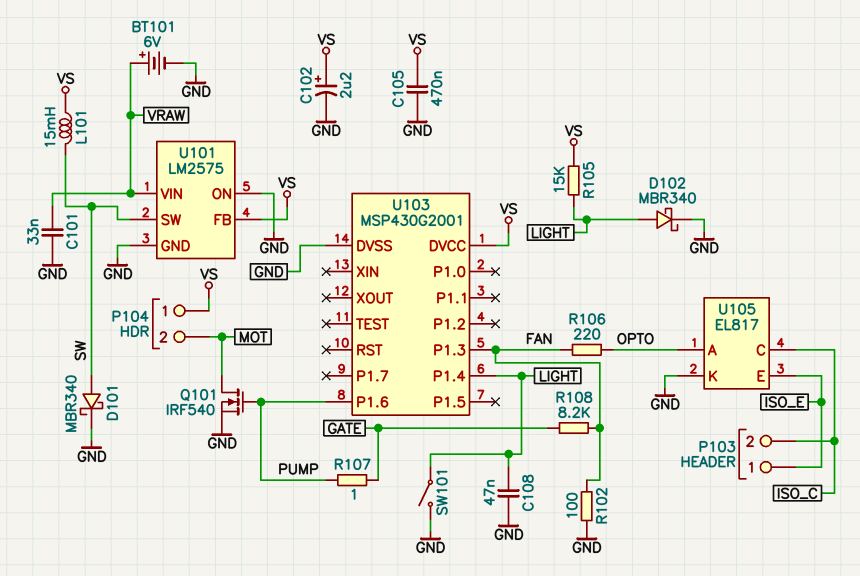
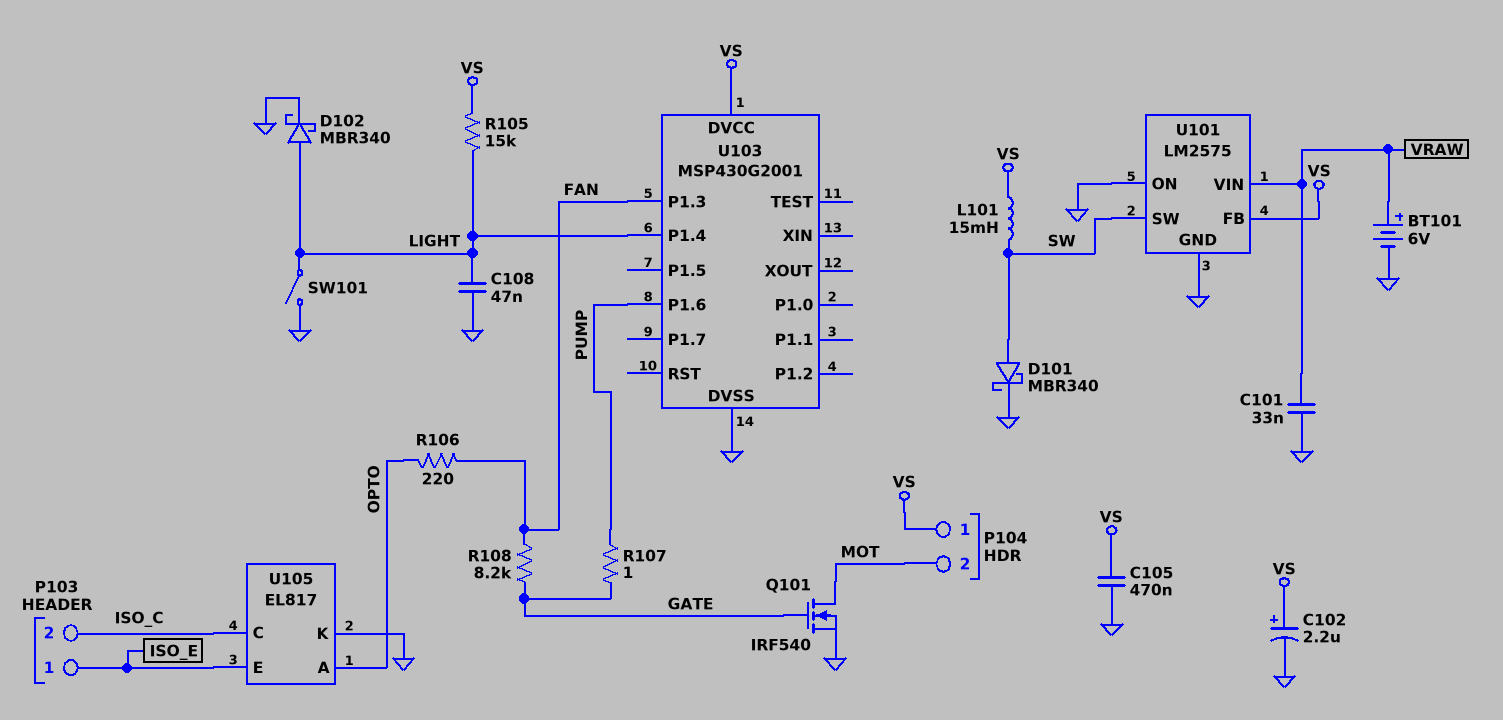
Q101: NMOS IRF540 (G PUMP, D MOT, S GND) -> NMOS IRF540 (G GATE, D MOT, S GND)
R102: 100 (FAN, GND) -> none

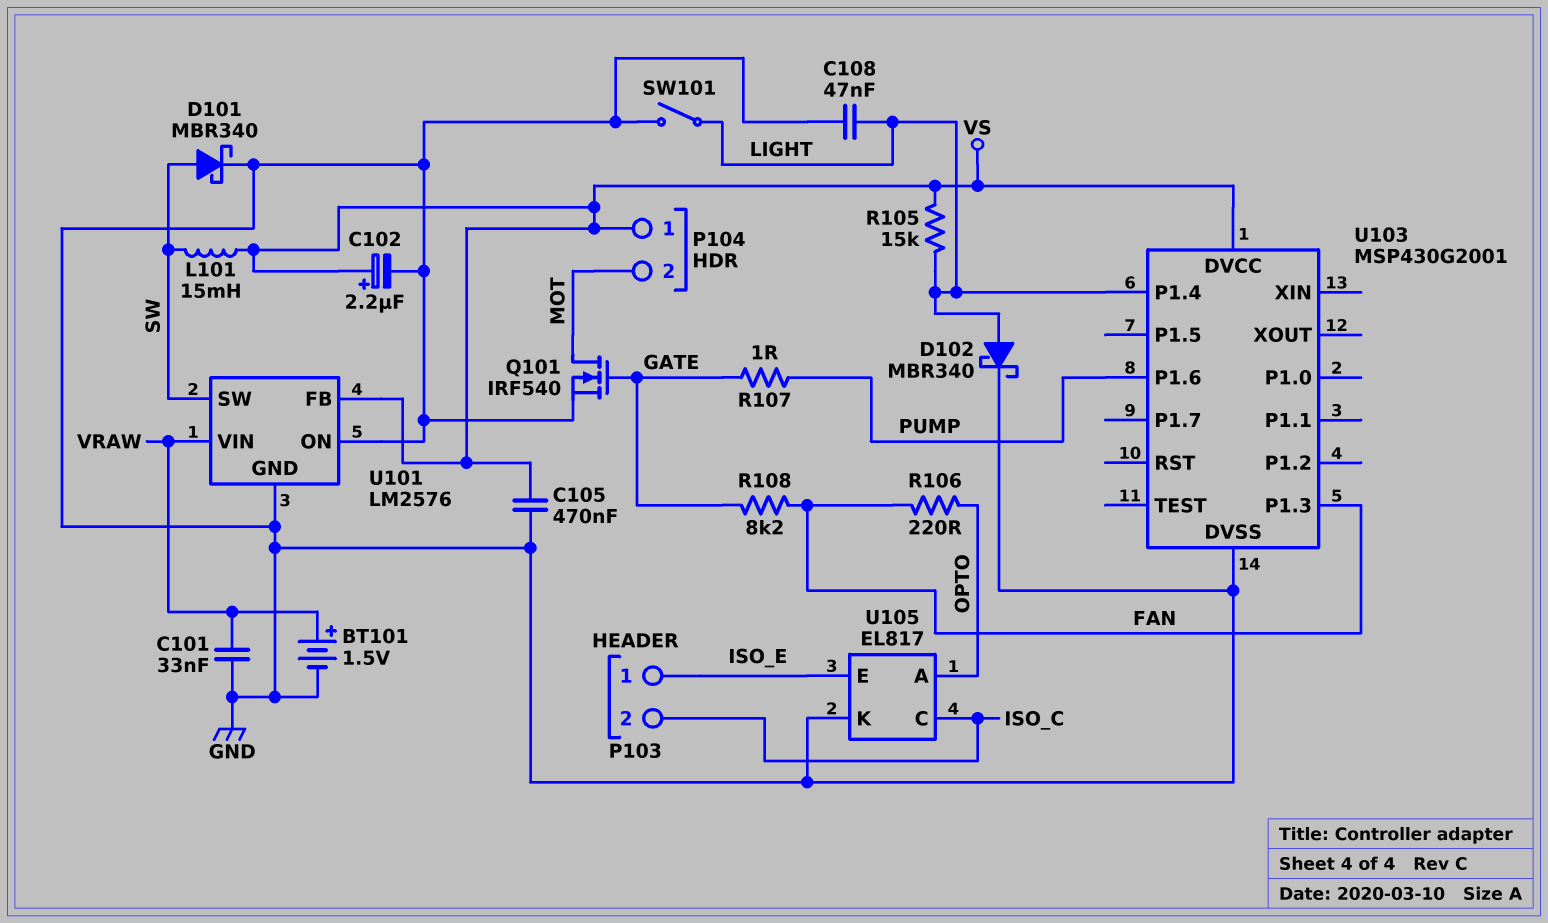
BT101: 6V (plus VRAW, minus GND) -> 1.5V (plus VRAW, minus GND)
U101: LM2575 -> LM2576

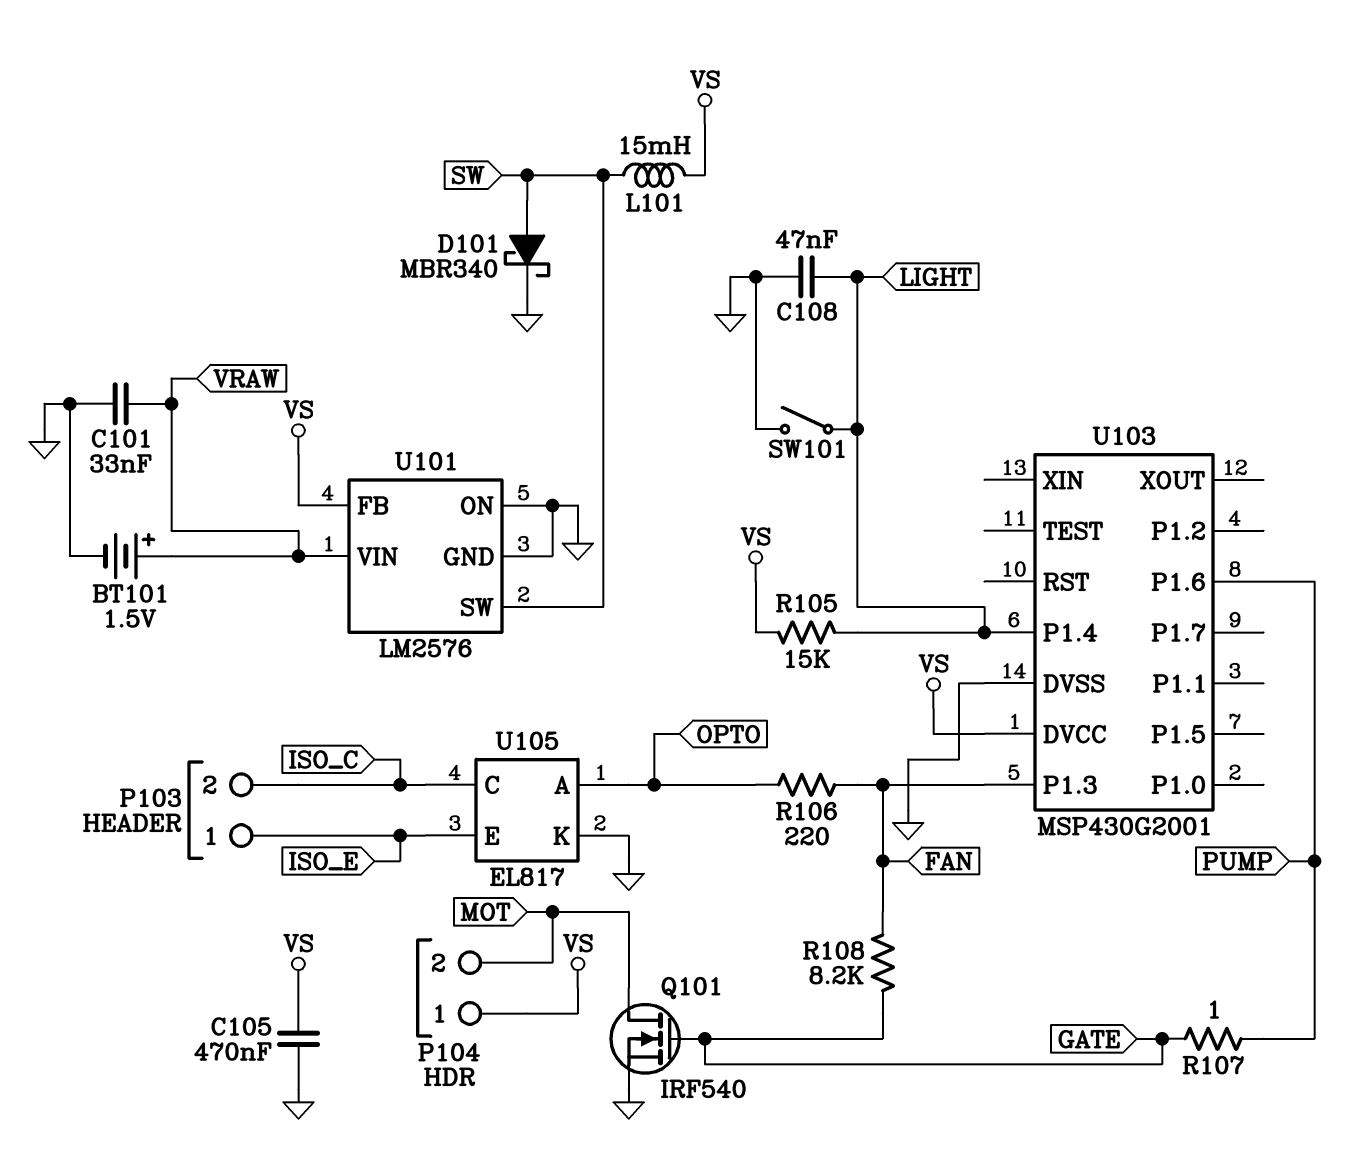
C102: 2.2uF (plus VS, minus GND) -> none
D102: schottky MBR340 (A LIGHT, K GND) -> none

